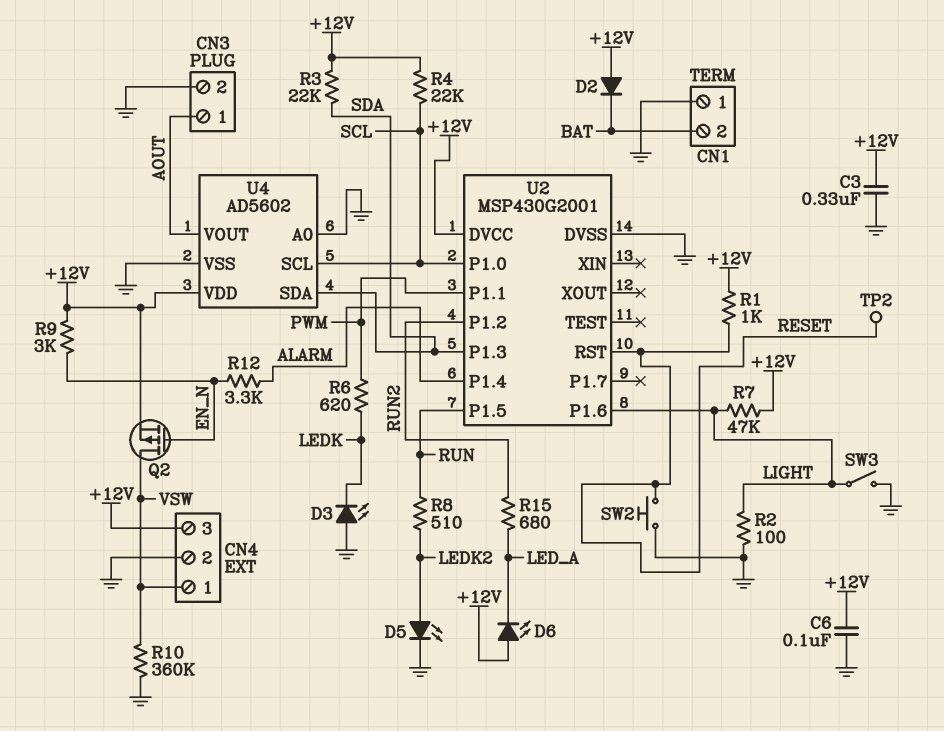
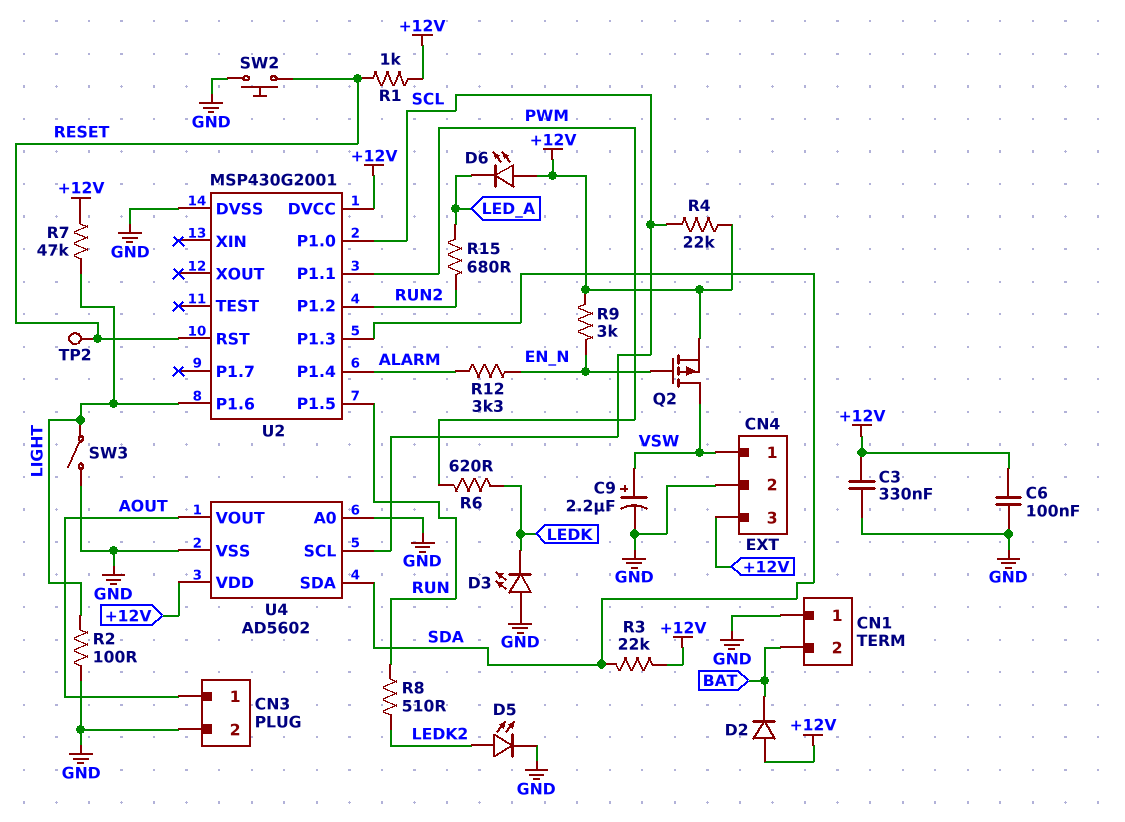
C9: none -> 2.2uF (plus VSW, minus GND)
R10: 360k (GND, VSW) -> none

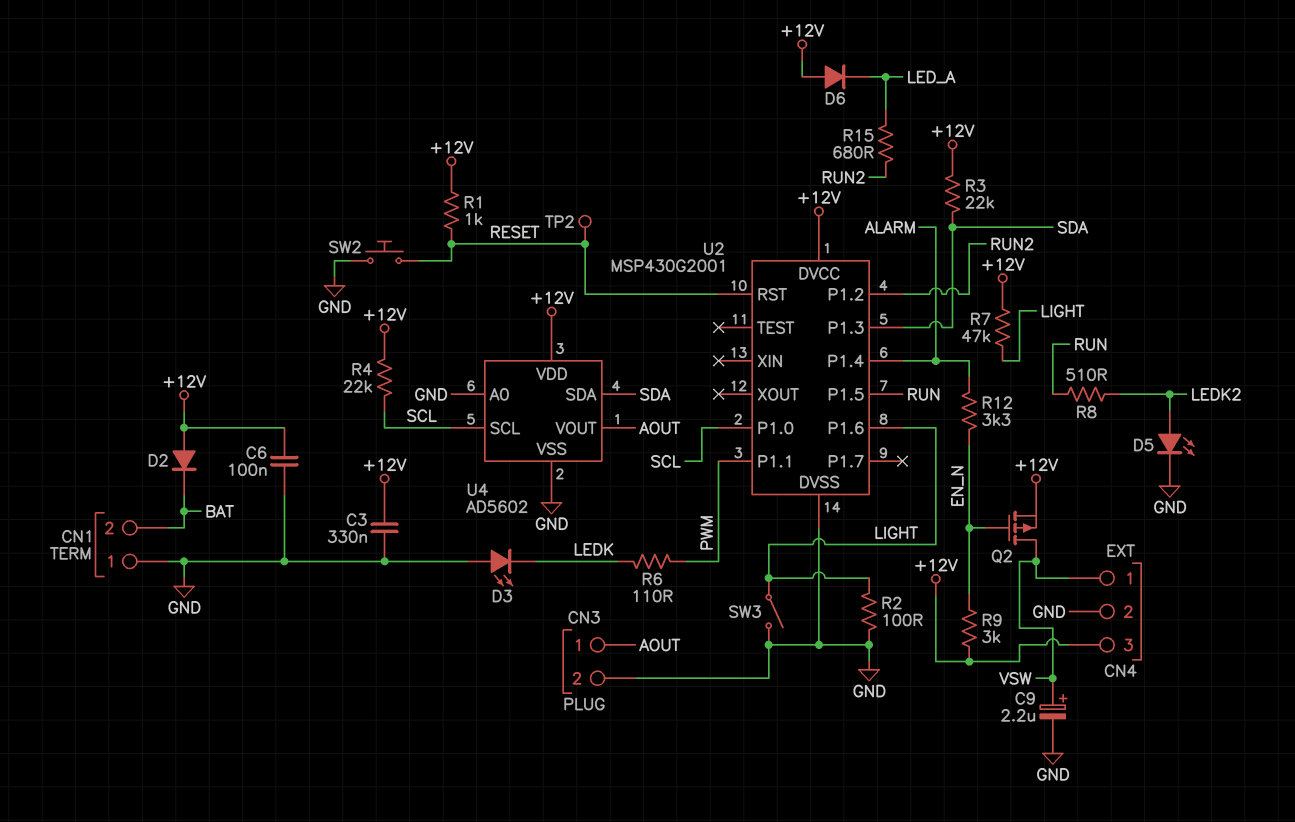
D6: LED (A +12V, K LED_A) -> diode (A +12V, K LED_A)
R6: 620 (LEDK, PWM) -> 110 (LEDK, PWM)

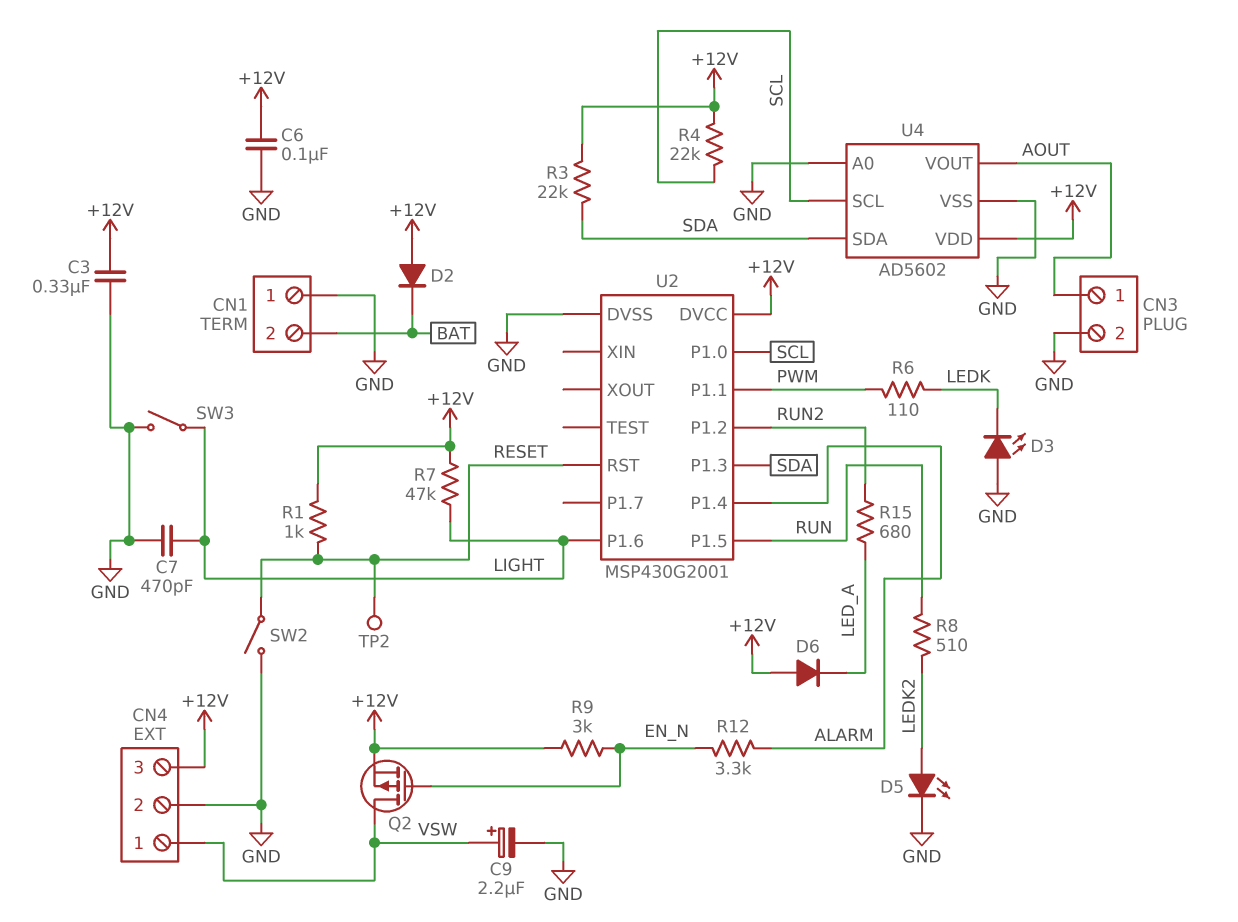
C7: none -> 470pF (GND, LIGHT)
R2: 100 (GND, LIGHT) -> none
SW2: button (GND, RESET) -> switch (GND, RESET)

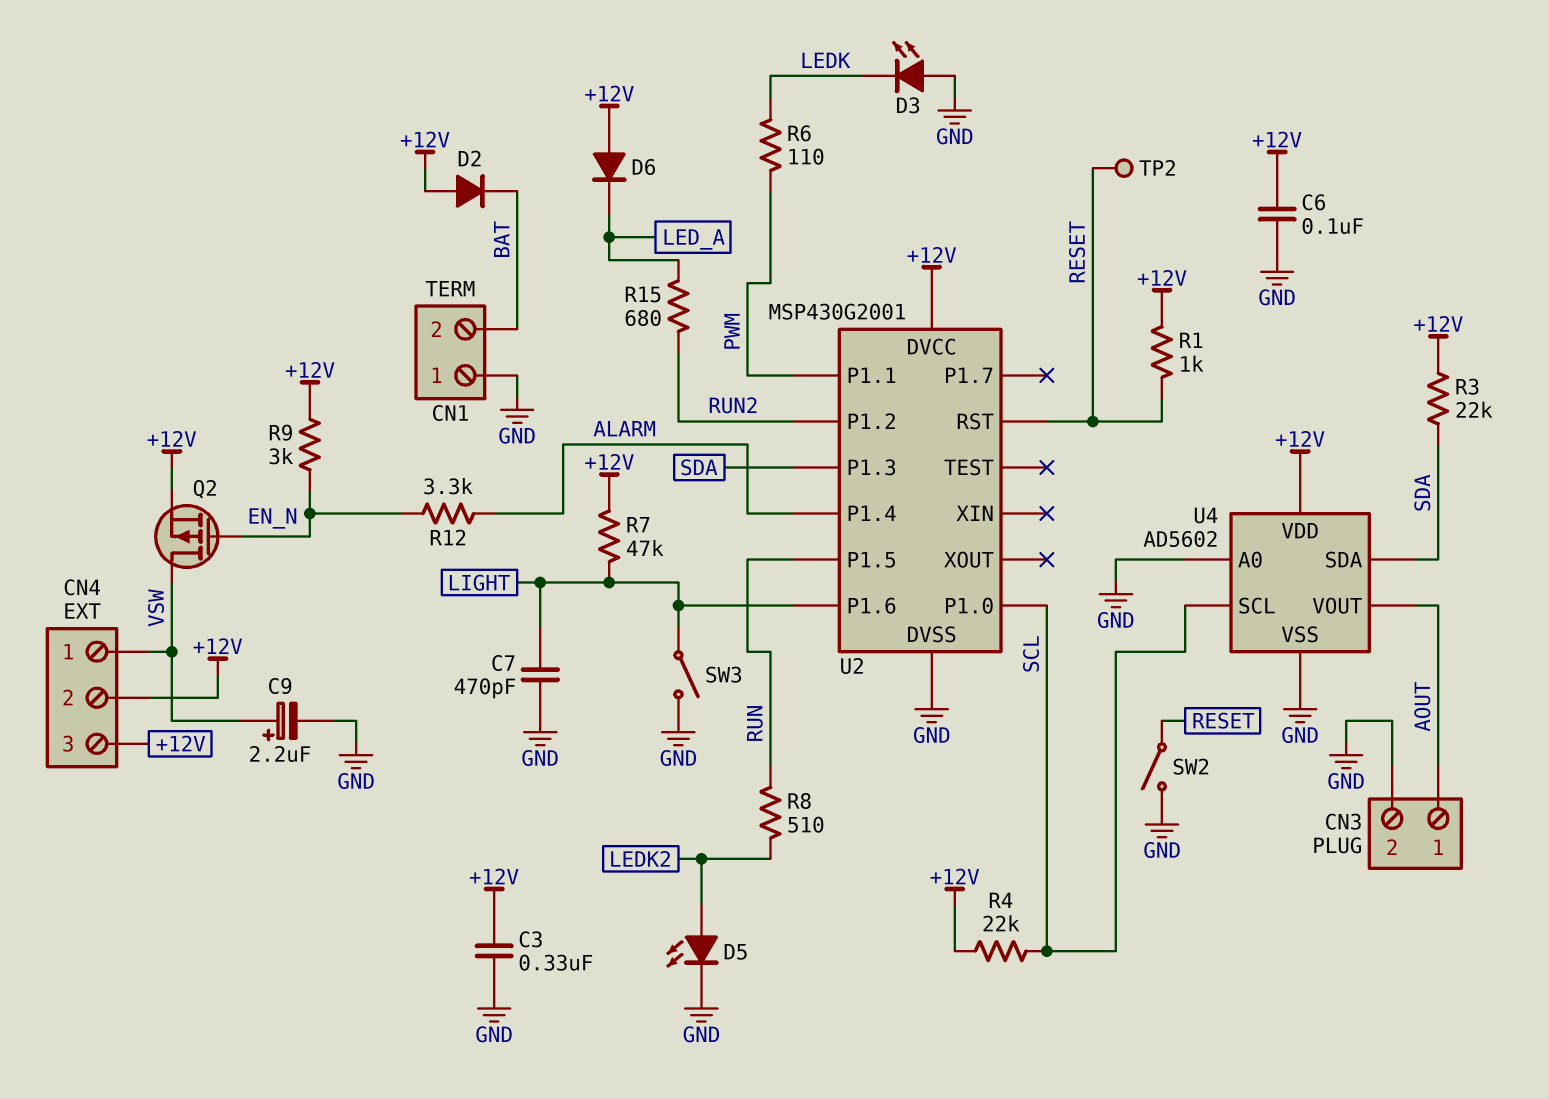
CN4 pin 2: GND -> +12V

